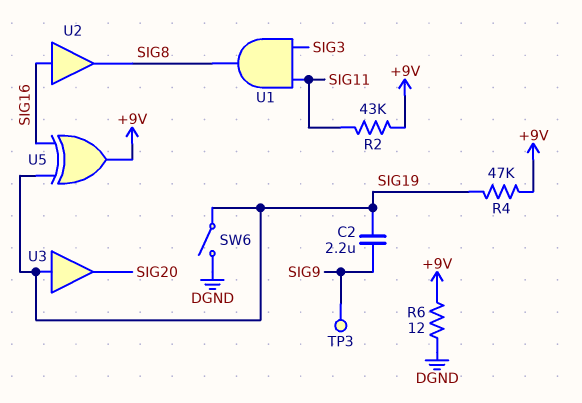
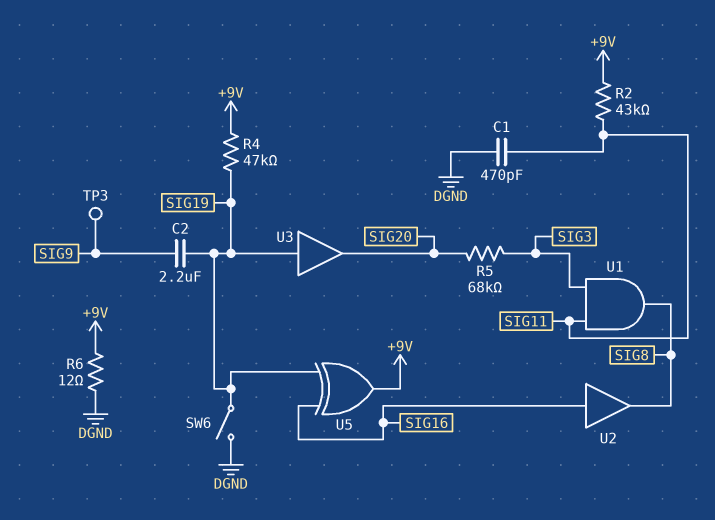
C1: none -> 470pF (DGND, SIG11)
R5: none -> 68k (SIG3, SIG20)

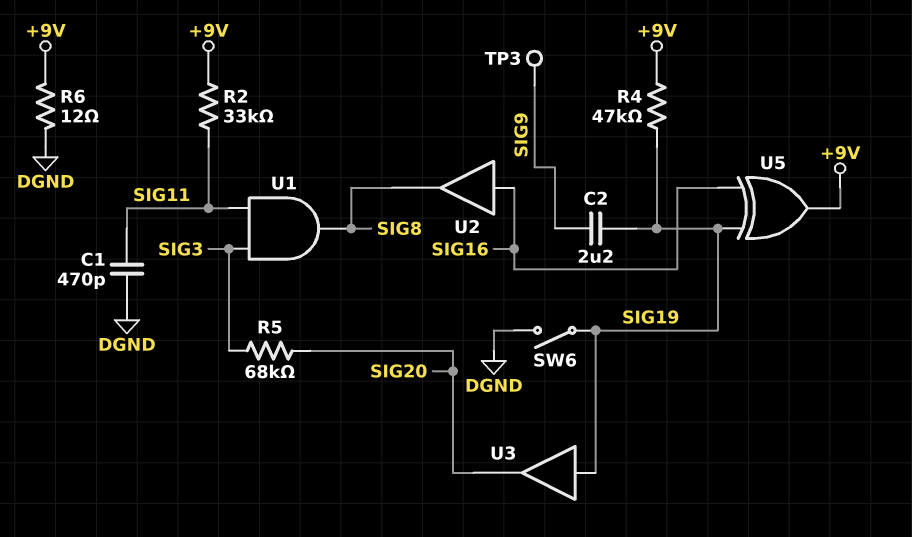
R2: 43k (+9V, SIG11) -> 33k (+9V, SIG11)

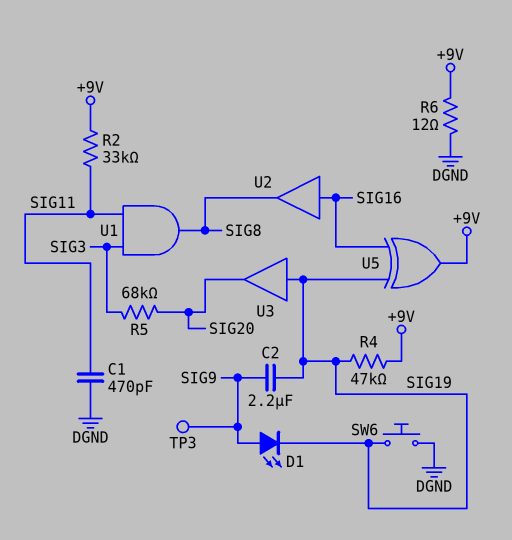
D1: none -> LED (A SIG9, K SIG19)
SW6: switch (DGND, SIG19) -> button (DGND, SIG19)

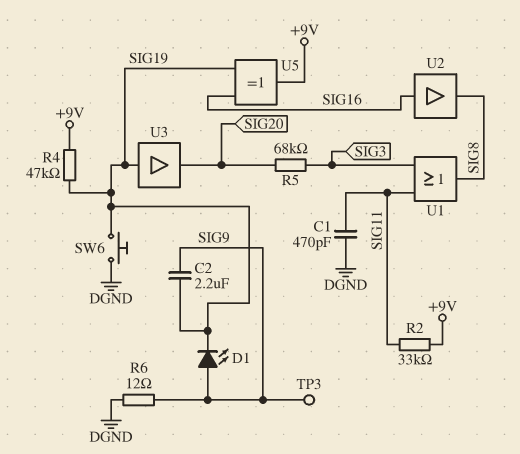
R6: 12 (+9V, DGND) -> 12 (DGND, SIG9)
U1: AND (in SIG3, in SIG11, out SIG8) -> OR (in SIG3, in SIG11, out SIG8)

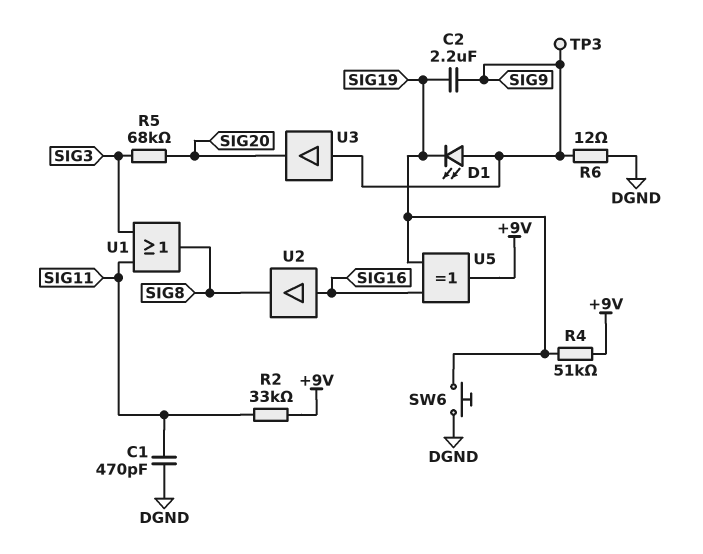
R4: 47k (+9V, SIG19) -> 51k (+9V, SIG19)
U3: buffer (in SIG19, out SIG20) -> buffer (in SIG9, out SIG20)

